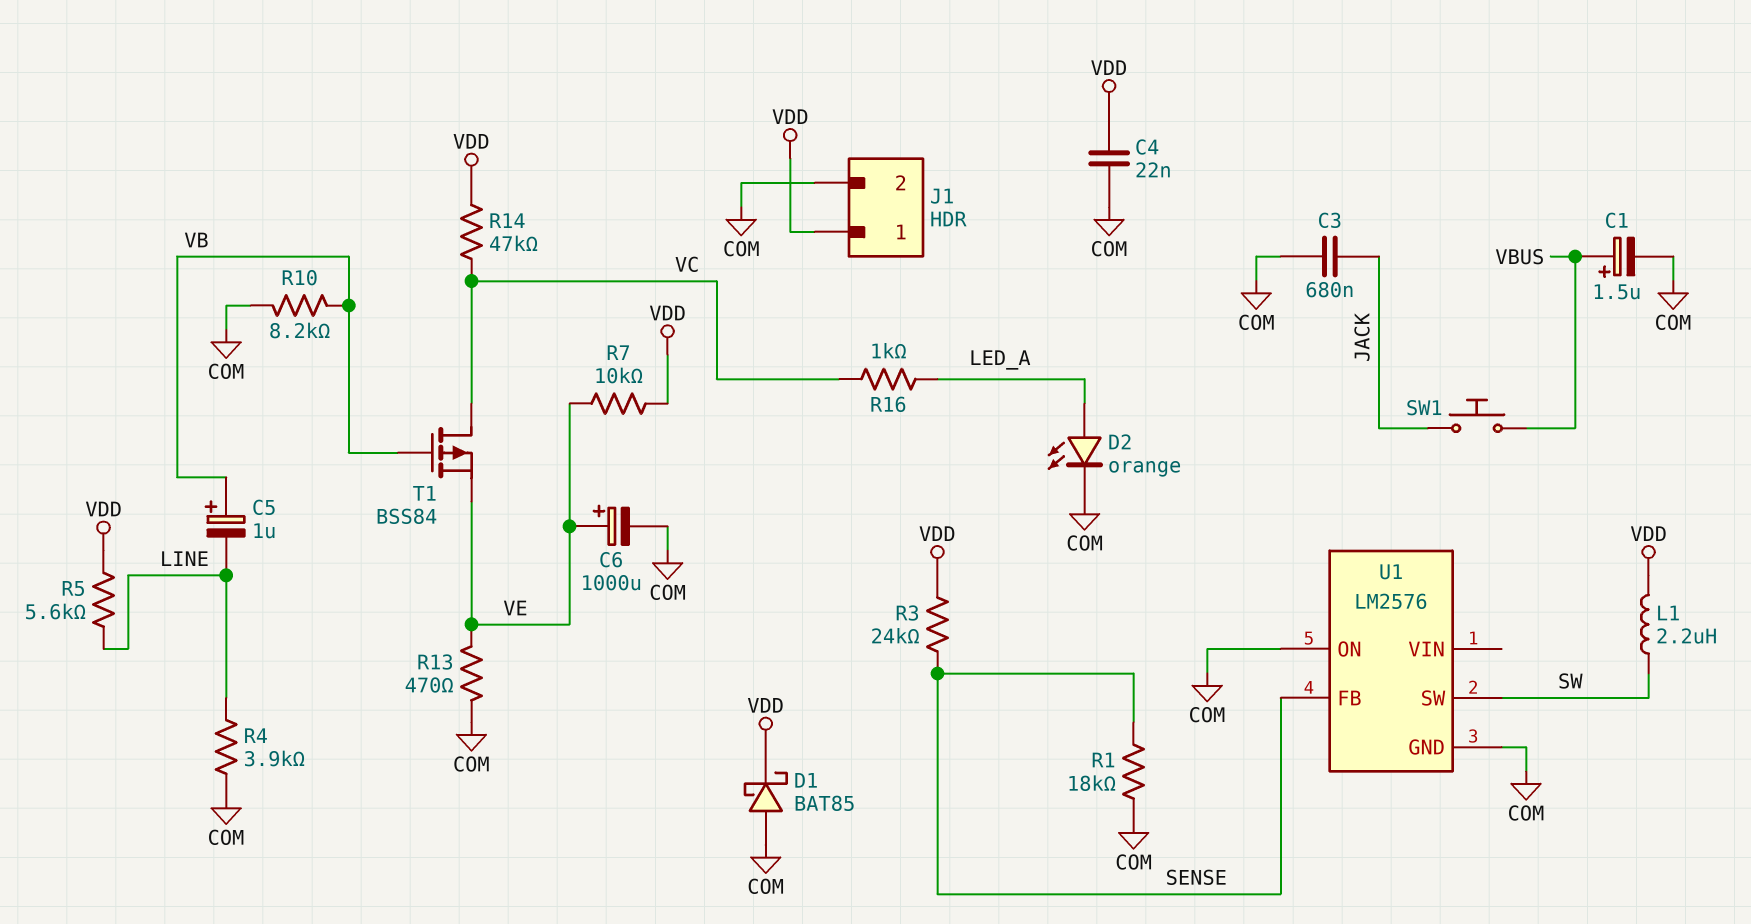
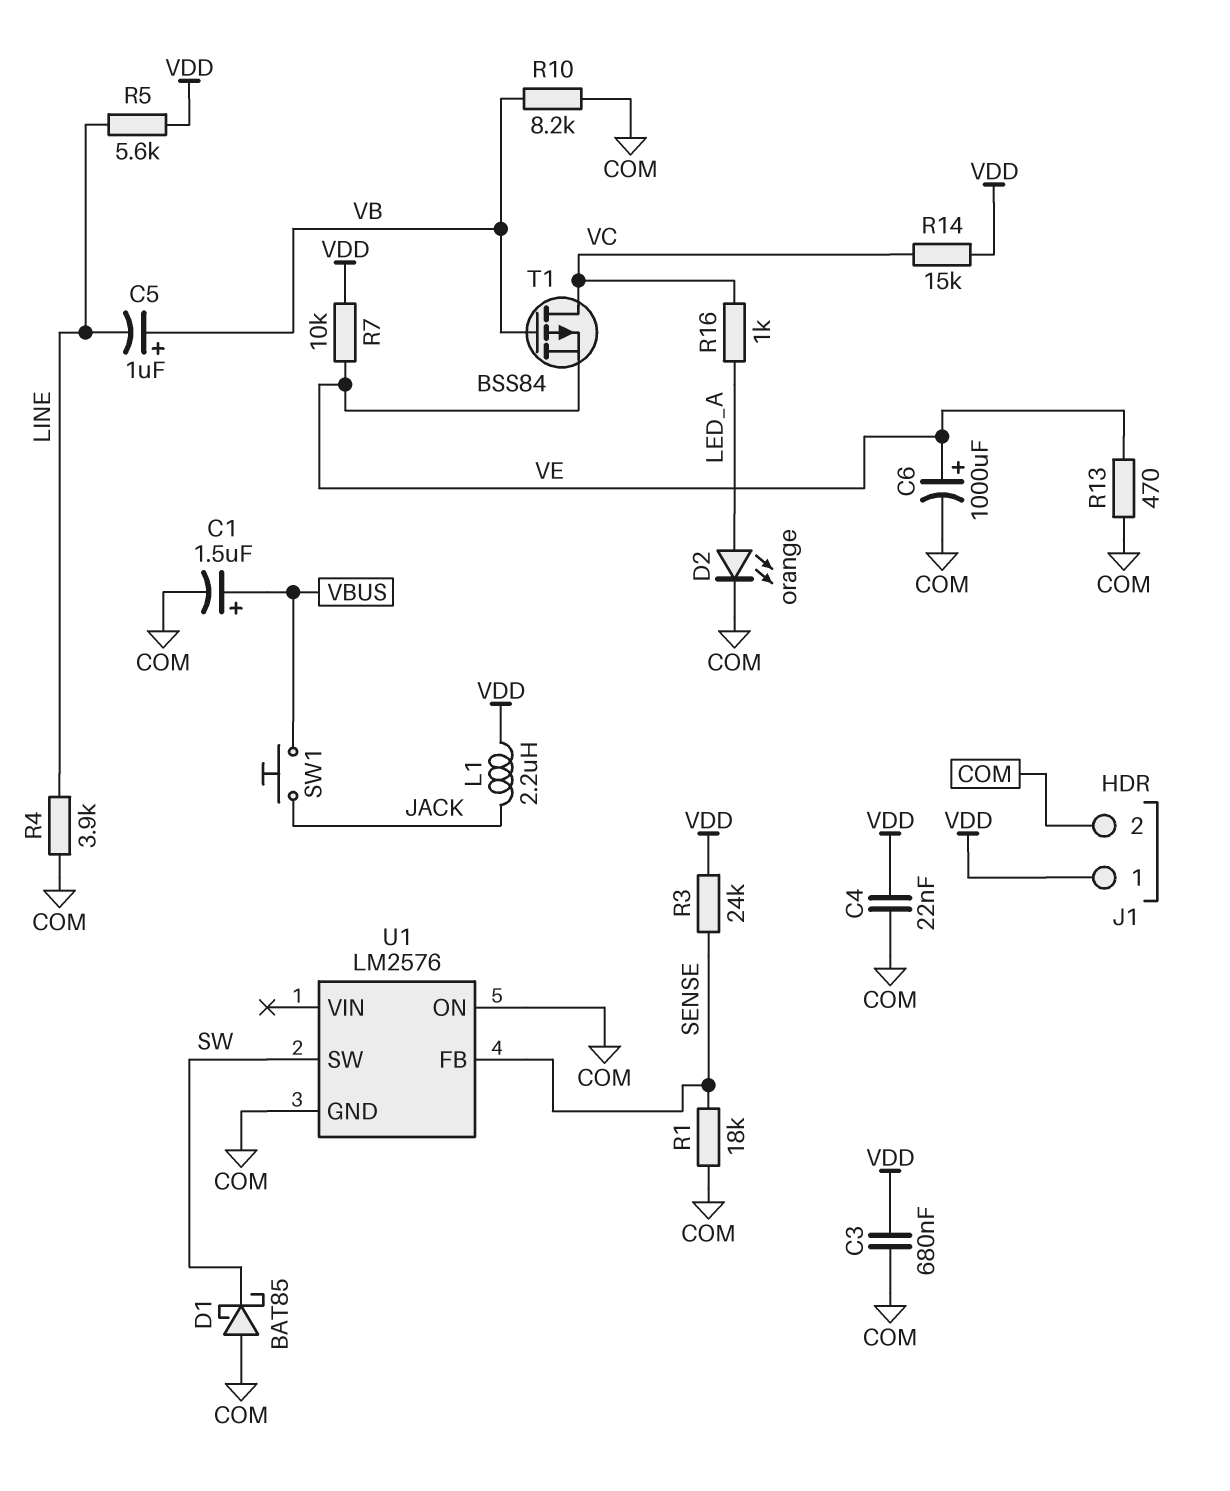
C3: 680nF (COM, JACK) -> 680nF (COM, VDD)
D1: schottky BAT85 (A COM, K VDD) -> schottky BAT85 (A COM, K SW)
L1: 2.2uH (SW, VDD) -> 2.2uH (JACK, VDD)
R14: 47k (VC, VDD) -> 15k (VC, VDD)

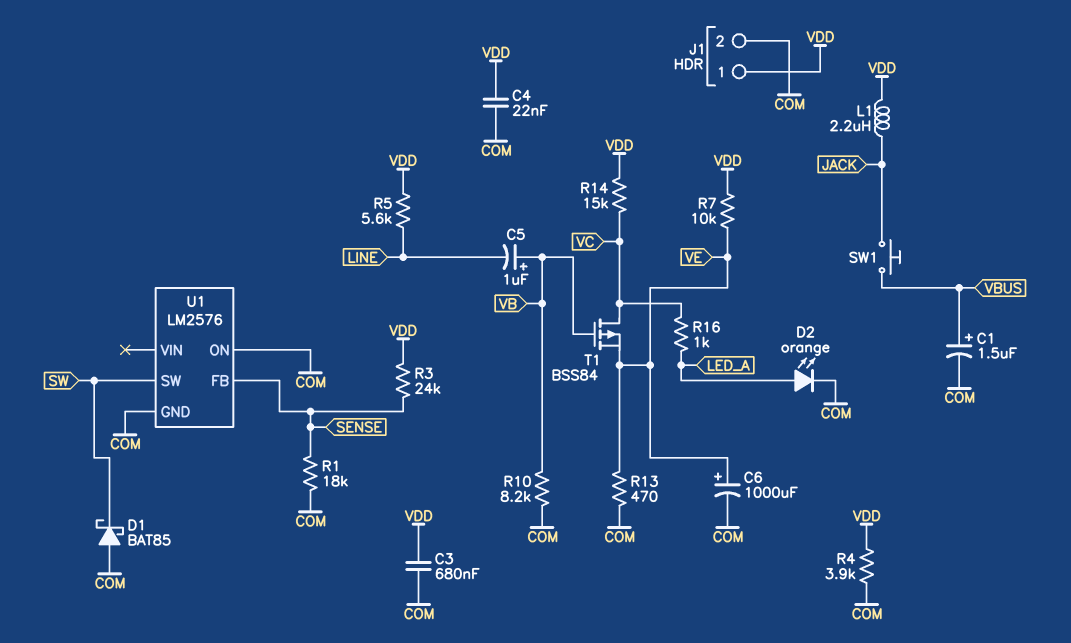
R4: 3.9k (COM, LINE) -> 3.9k (COM, VDD)

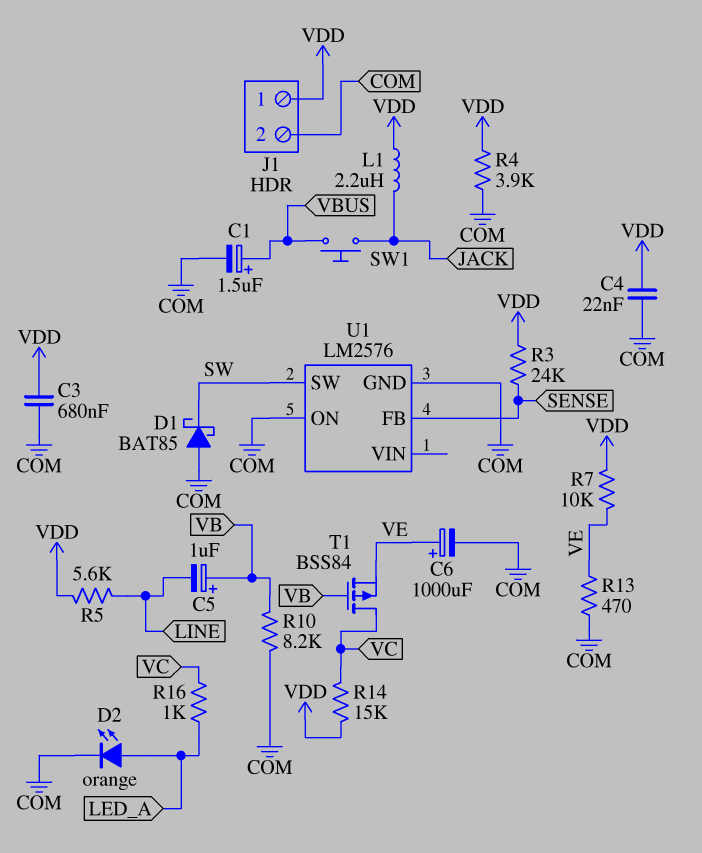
R1: 18k (COM, SENSE) -> none

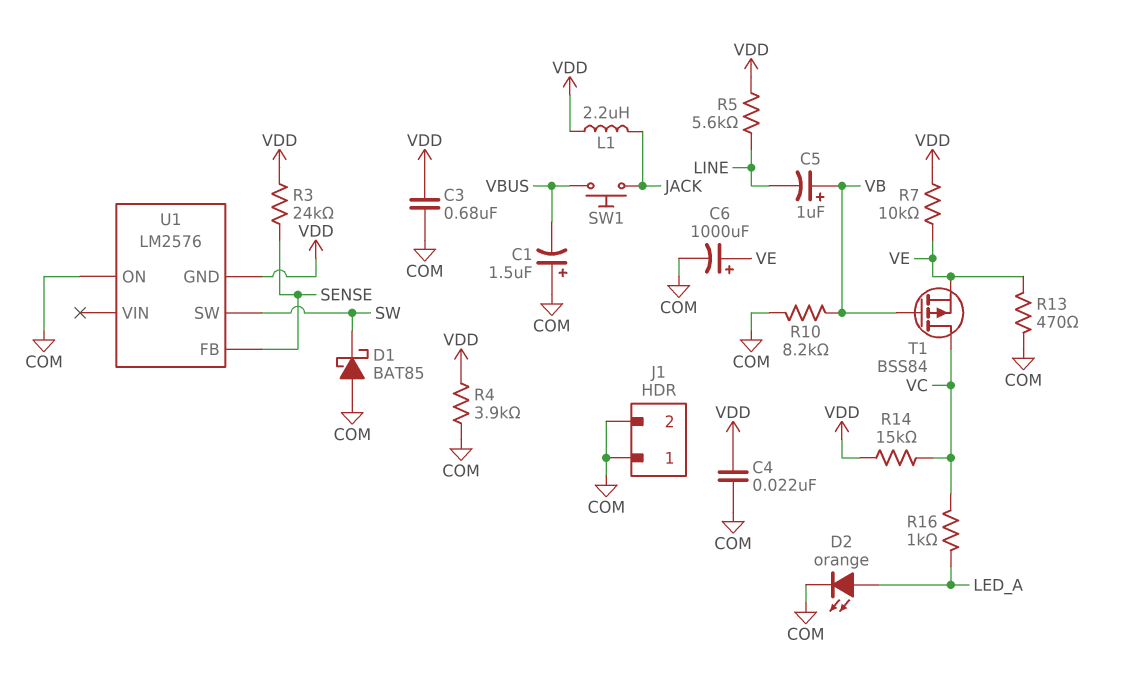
C1: 1.5uF (plus VBUS, minus COM) -> 1.5uF (plus COM, minus VBUS)
J1 pin 1: VDD -> COM
U1 pin GND: COM -> VDD

